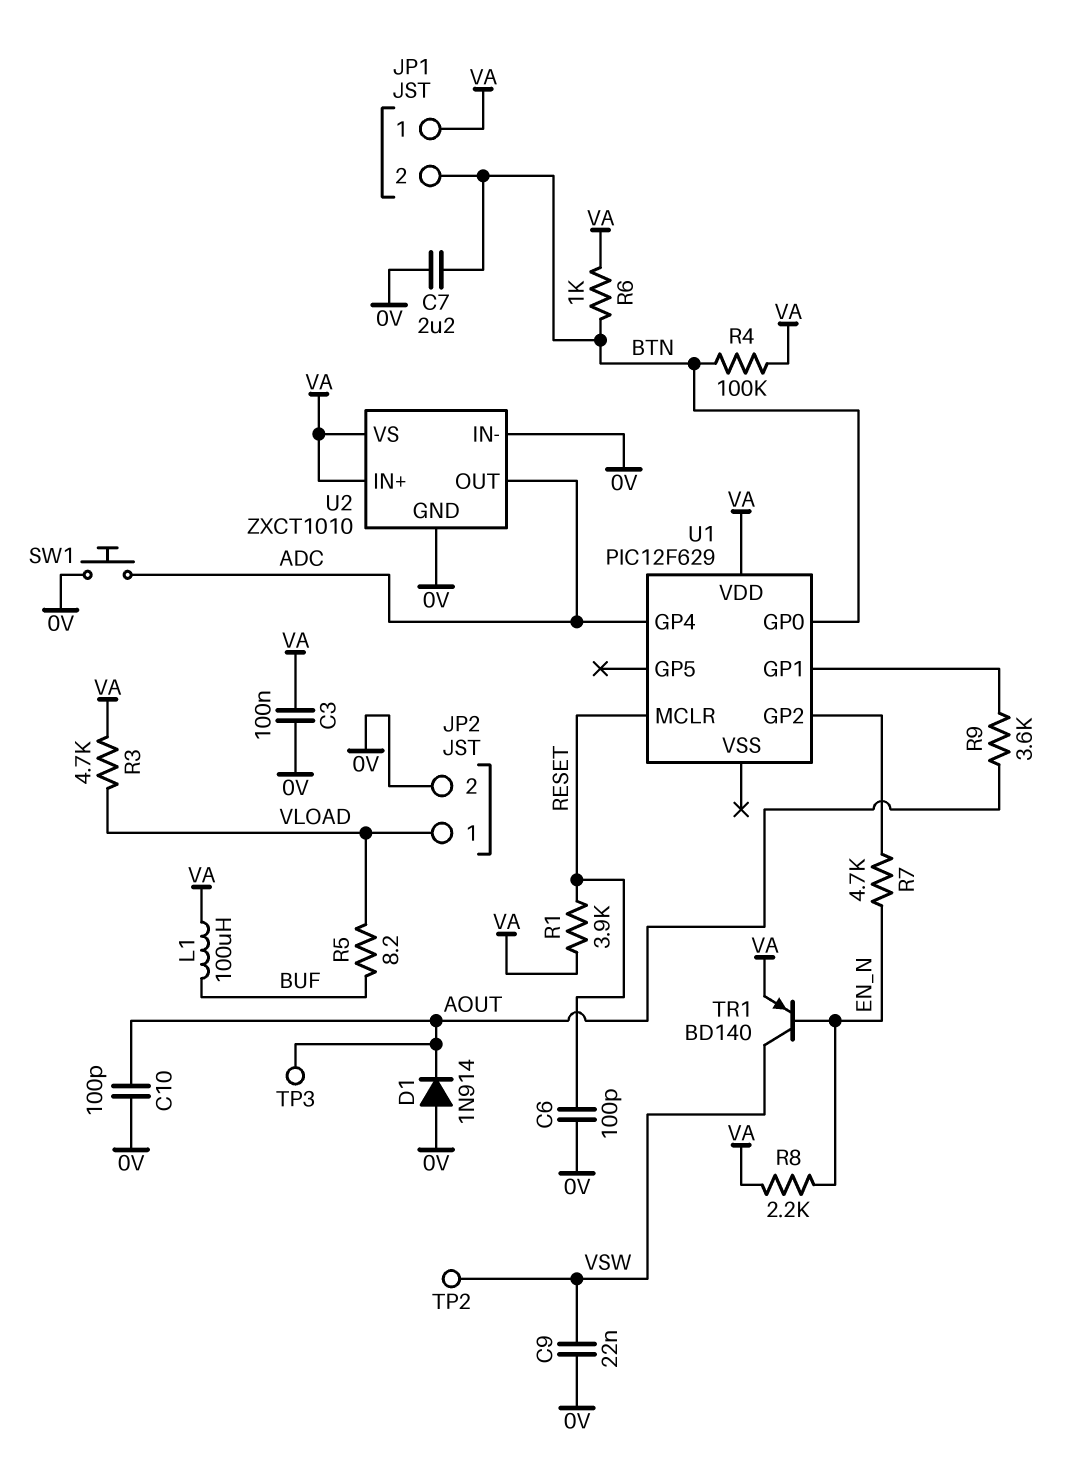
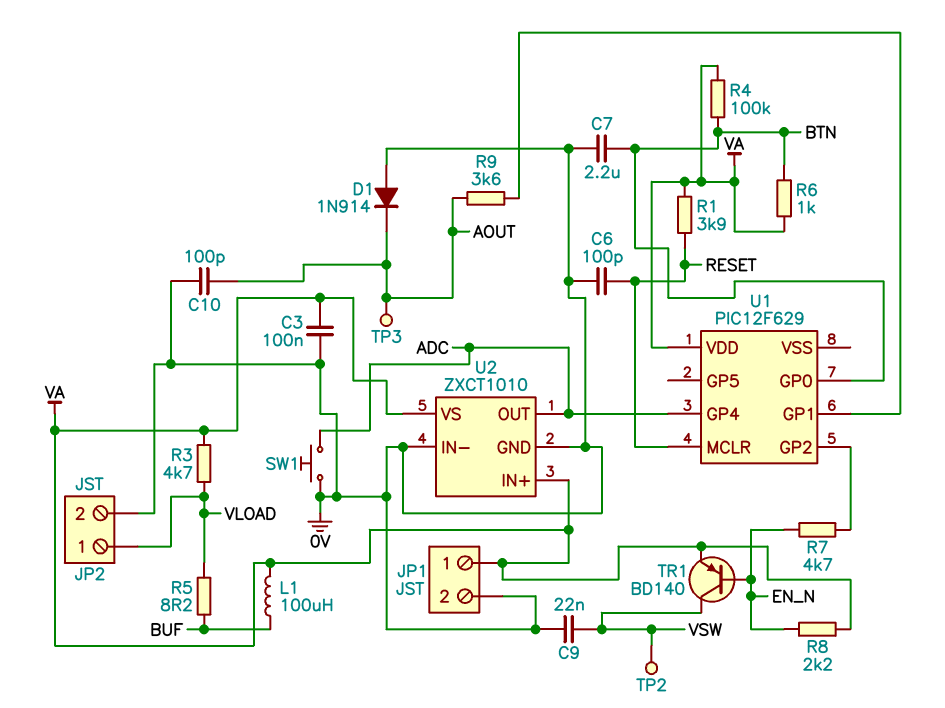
JP1 pin 2: BTN -> 0V

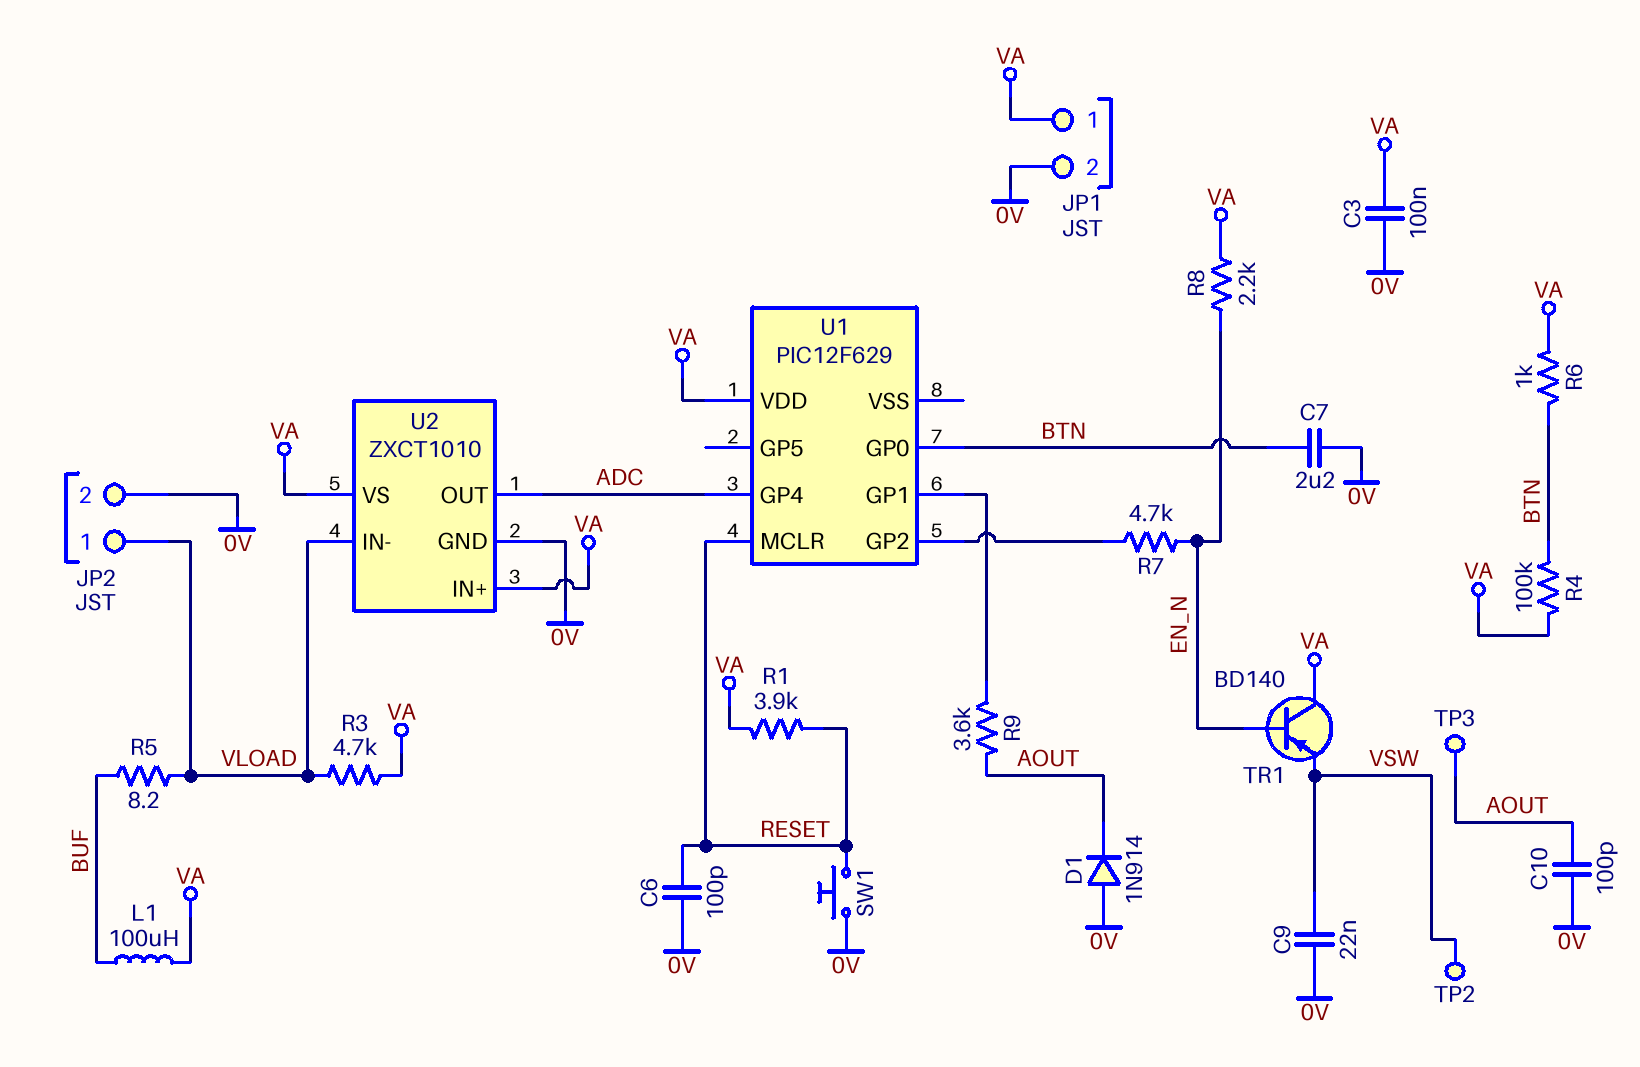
SW1: button (0V, ADC) -> button (0V, RESET)
TR1: PNP BD140 (B EN_N, C VSW, E VA) -> PNP BD140 (B EN_N, C VA, E VSW)
U2 pin IN-: 0V -> VLOAD

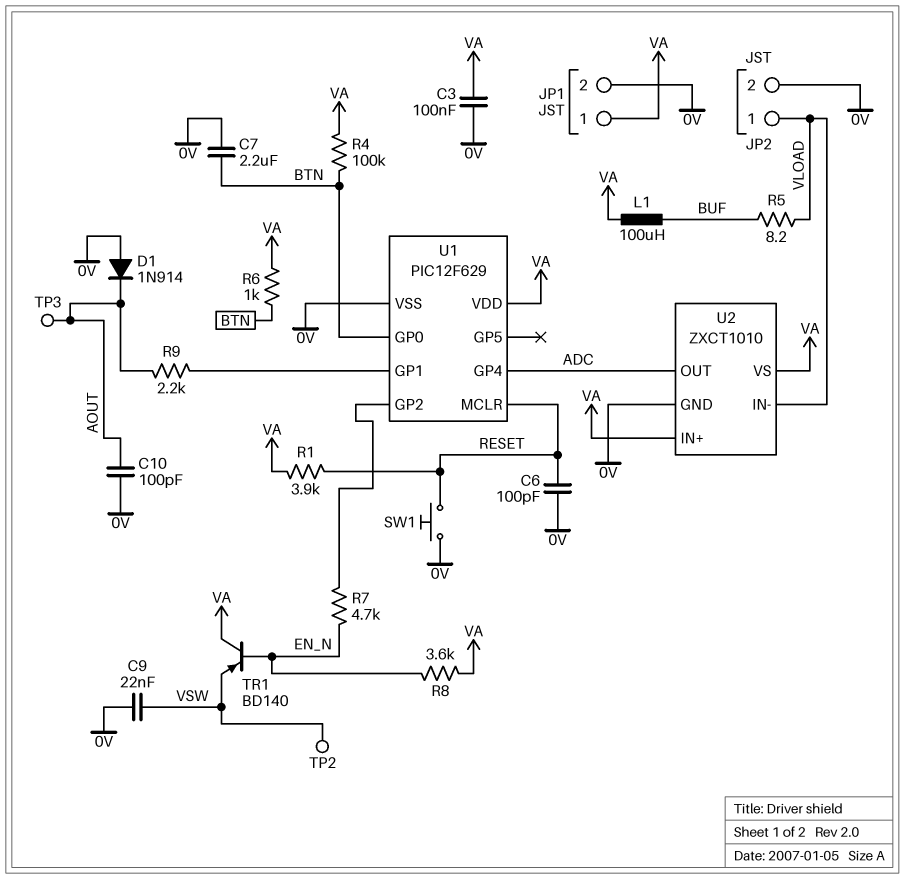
R3: 4.7k (VA, VLOAD) -> none
R8: 2.2k (EN_N, VA) -> 3.6k (EN_N, VA)
R9: 3.6k (AOUT, U1/GP1) -> 2.2k (AOUT, U1/GP1)
U1 pin VSS: none -> 0V

